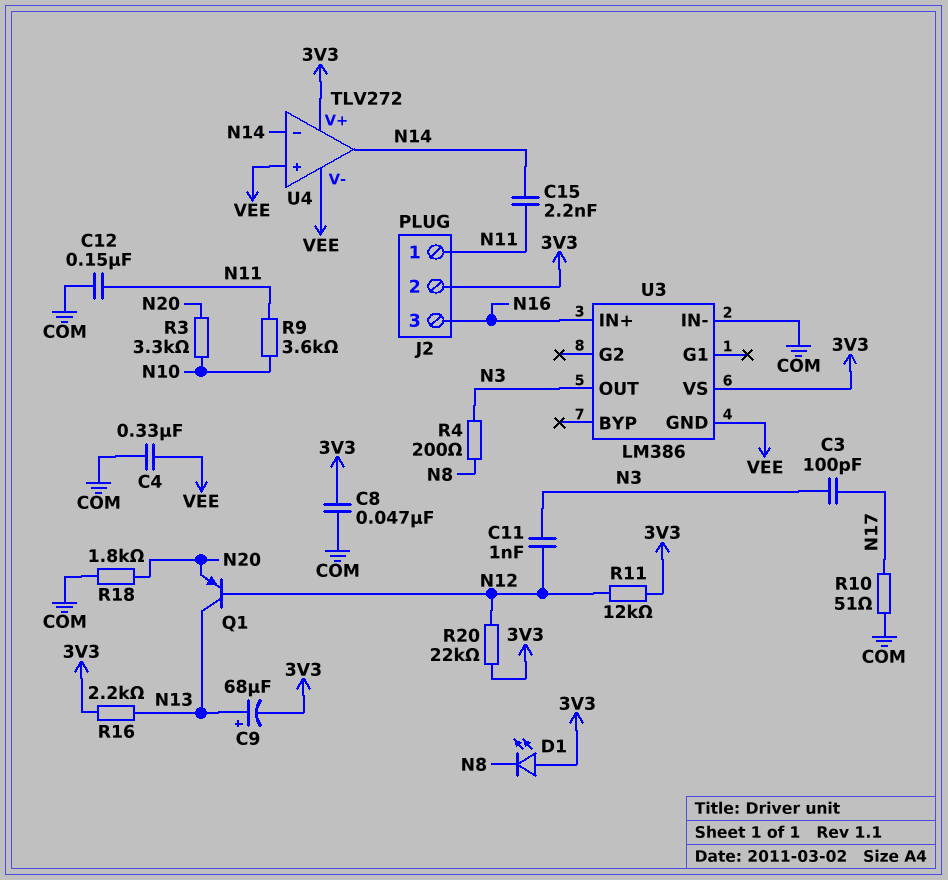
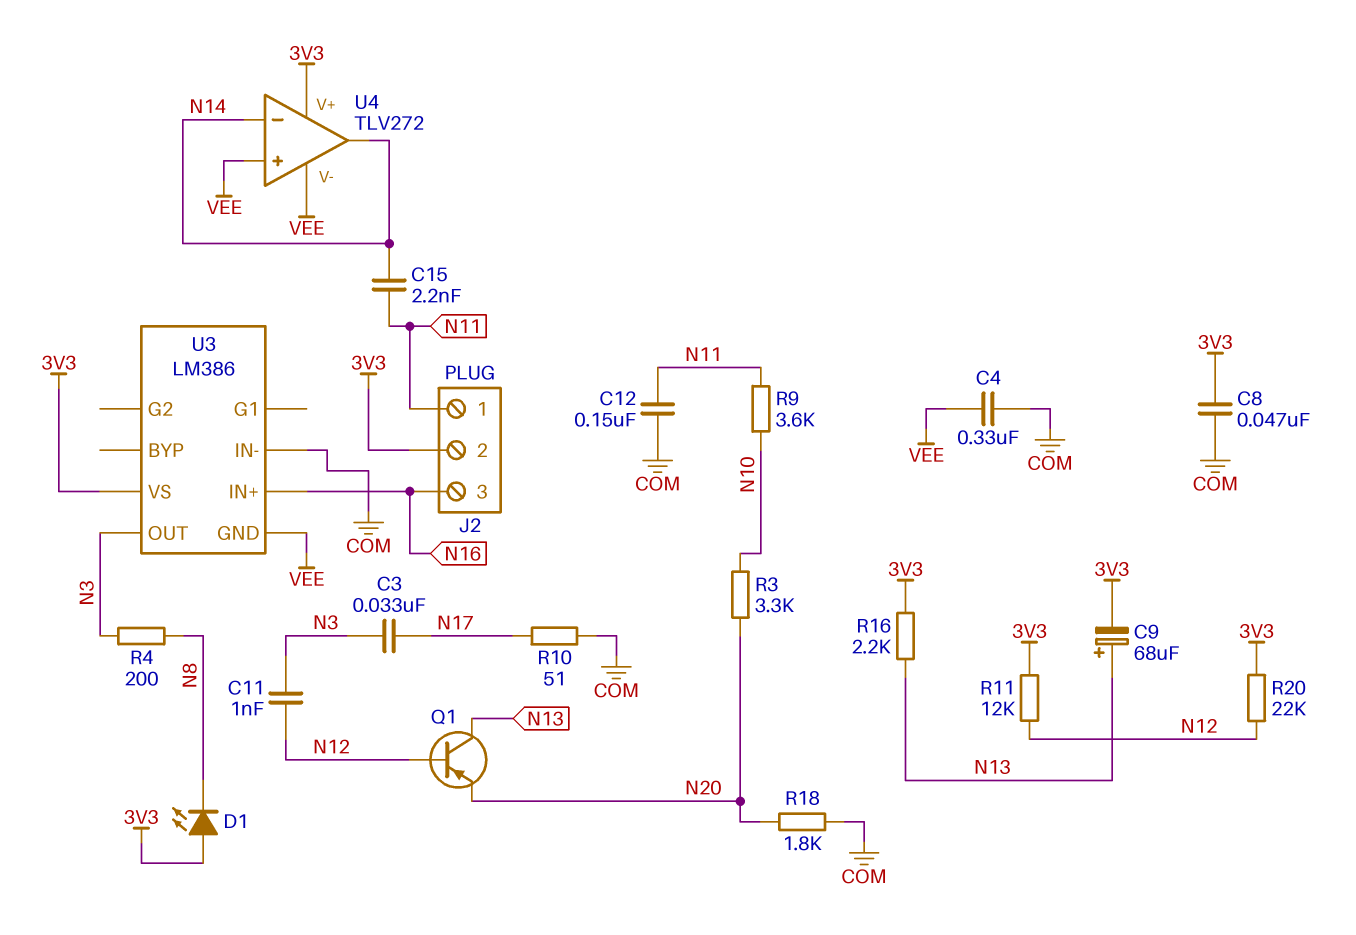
C3: 100pF (N3, N17) -> 33nF (N3, N17)

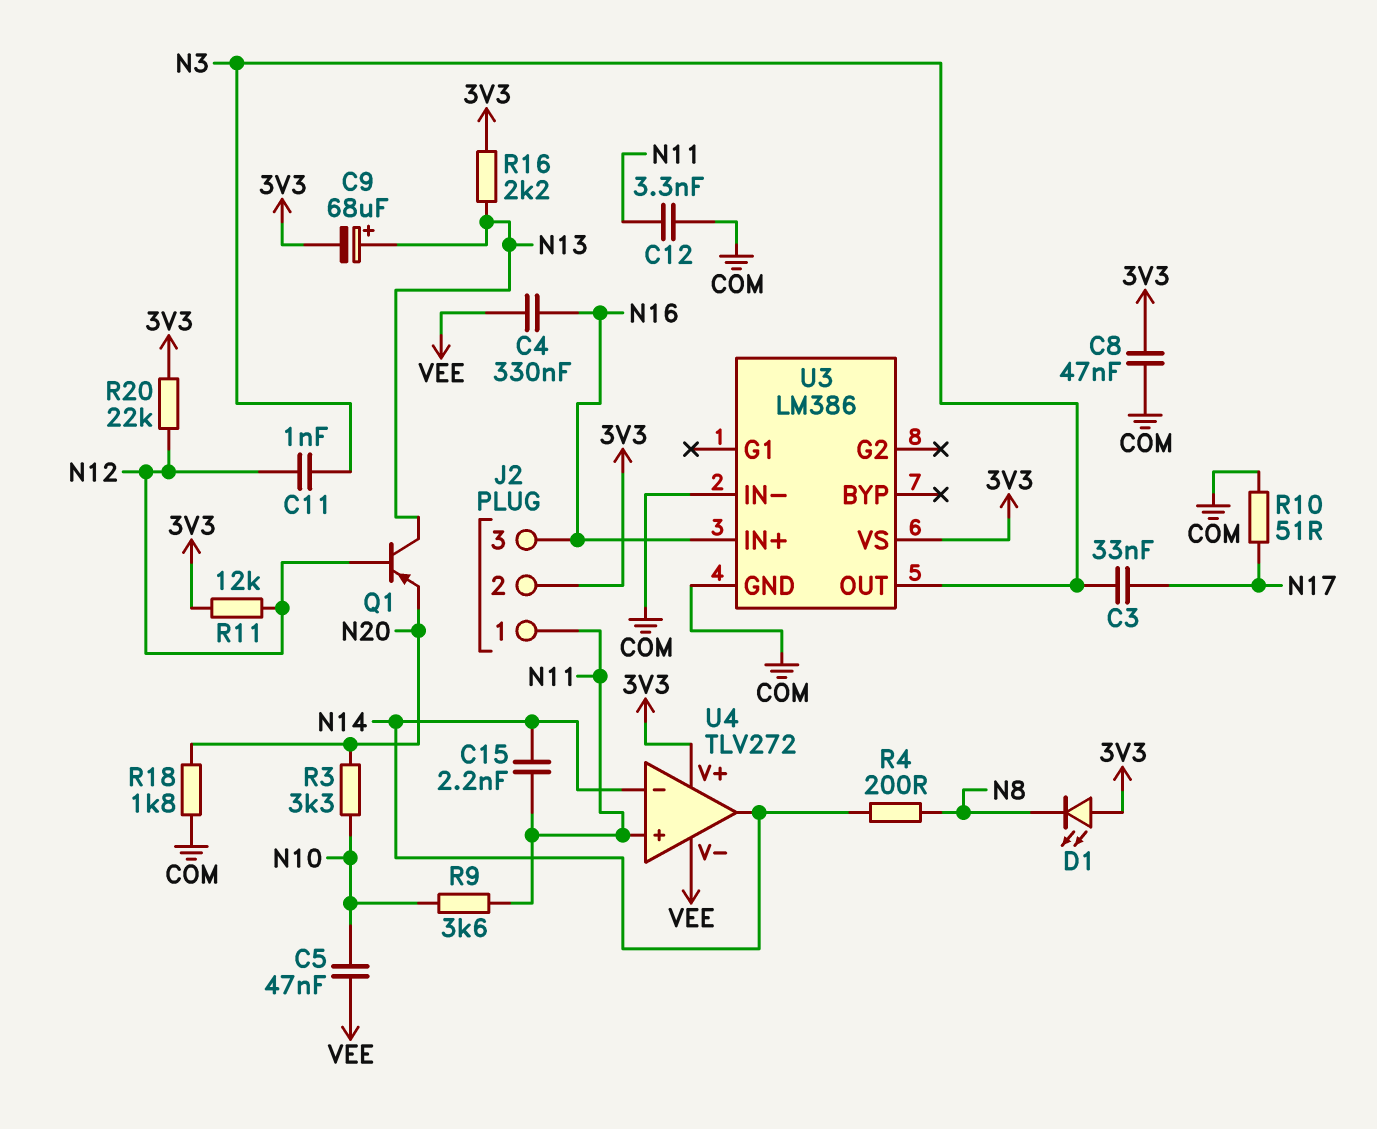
C4: 330nF (COM, VEE) -> 330nF (N16, VEE)
C5: none -> 47nF (N10, VEE)
C12: 150nF (COM, N11) -> 3.3nF (COM, N11)
R4: 200 (N3, N8) -> 200 (N8, N14)
U3 pin GND: VEE -> COM
U4 pin in+: VEE -> N11

